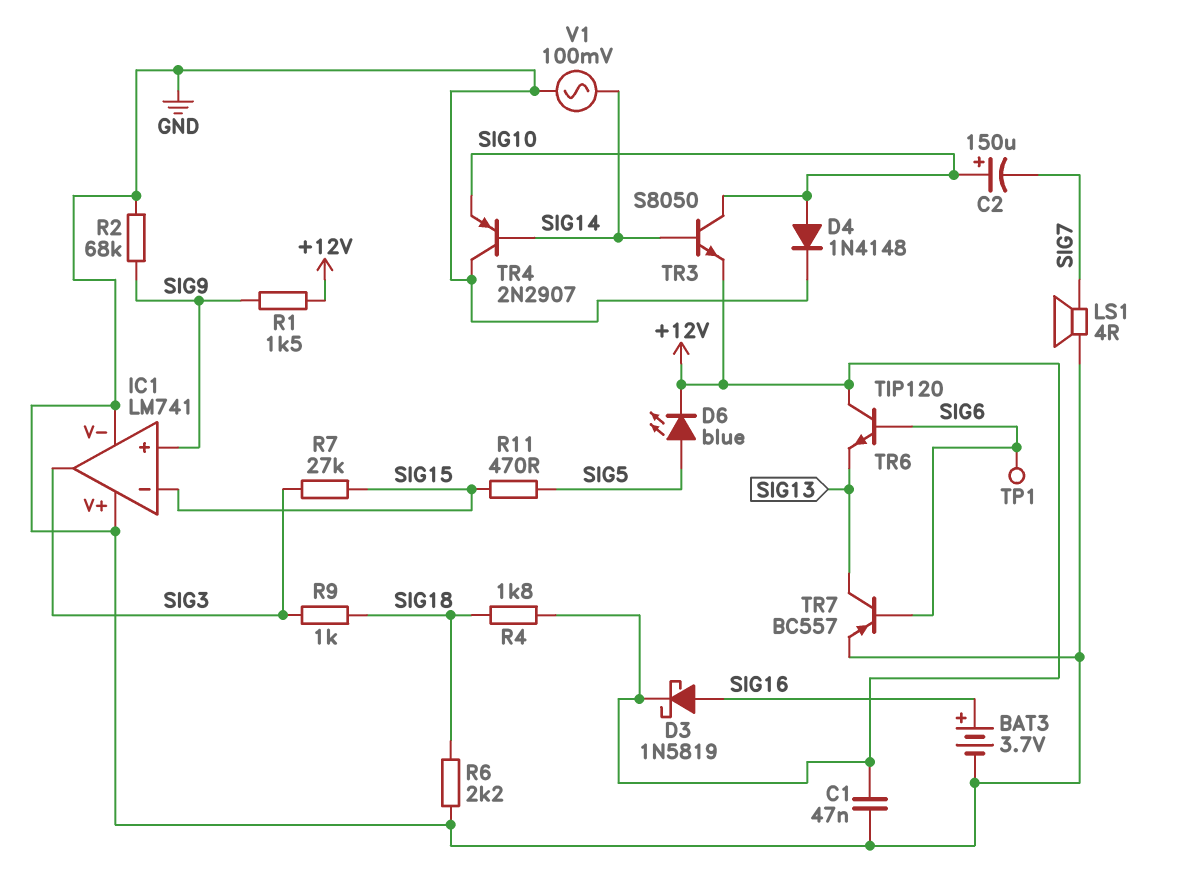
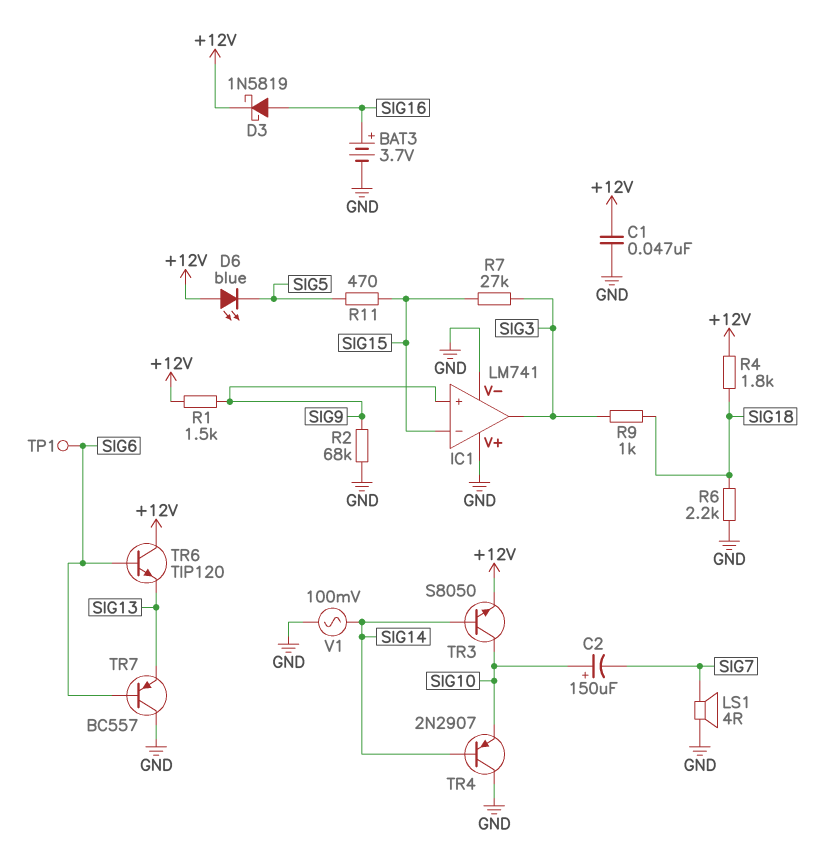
D4: diode 1N4148 (A SIG10, K GND) -> none
D6: LED blue (A SIG5, K +12V) -> LED blue (A +12V, K SIG5)
TR7: PNP BC557 (B SIG6, C SIG13, E GND) -> PNP BC557 (B SIG6, C GND, E SIG13)

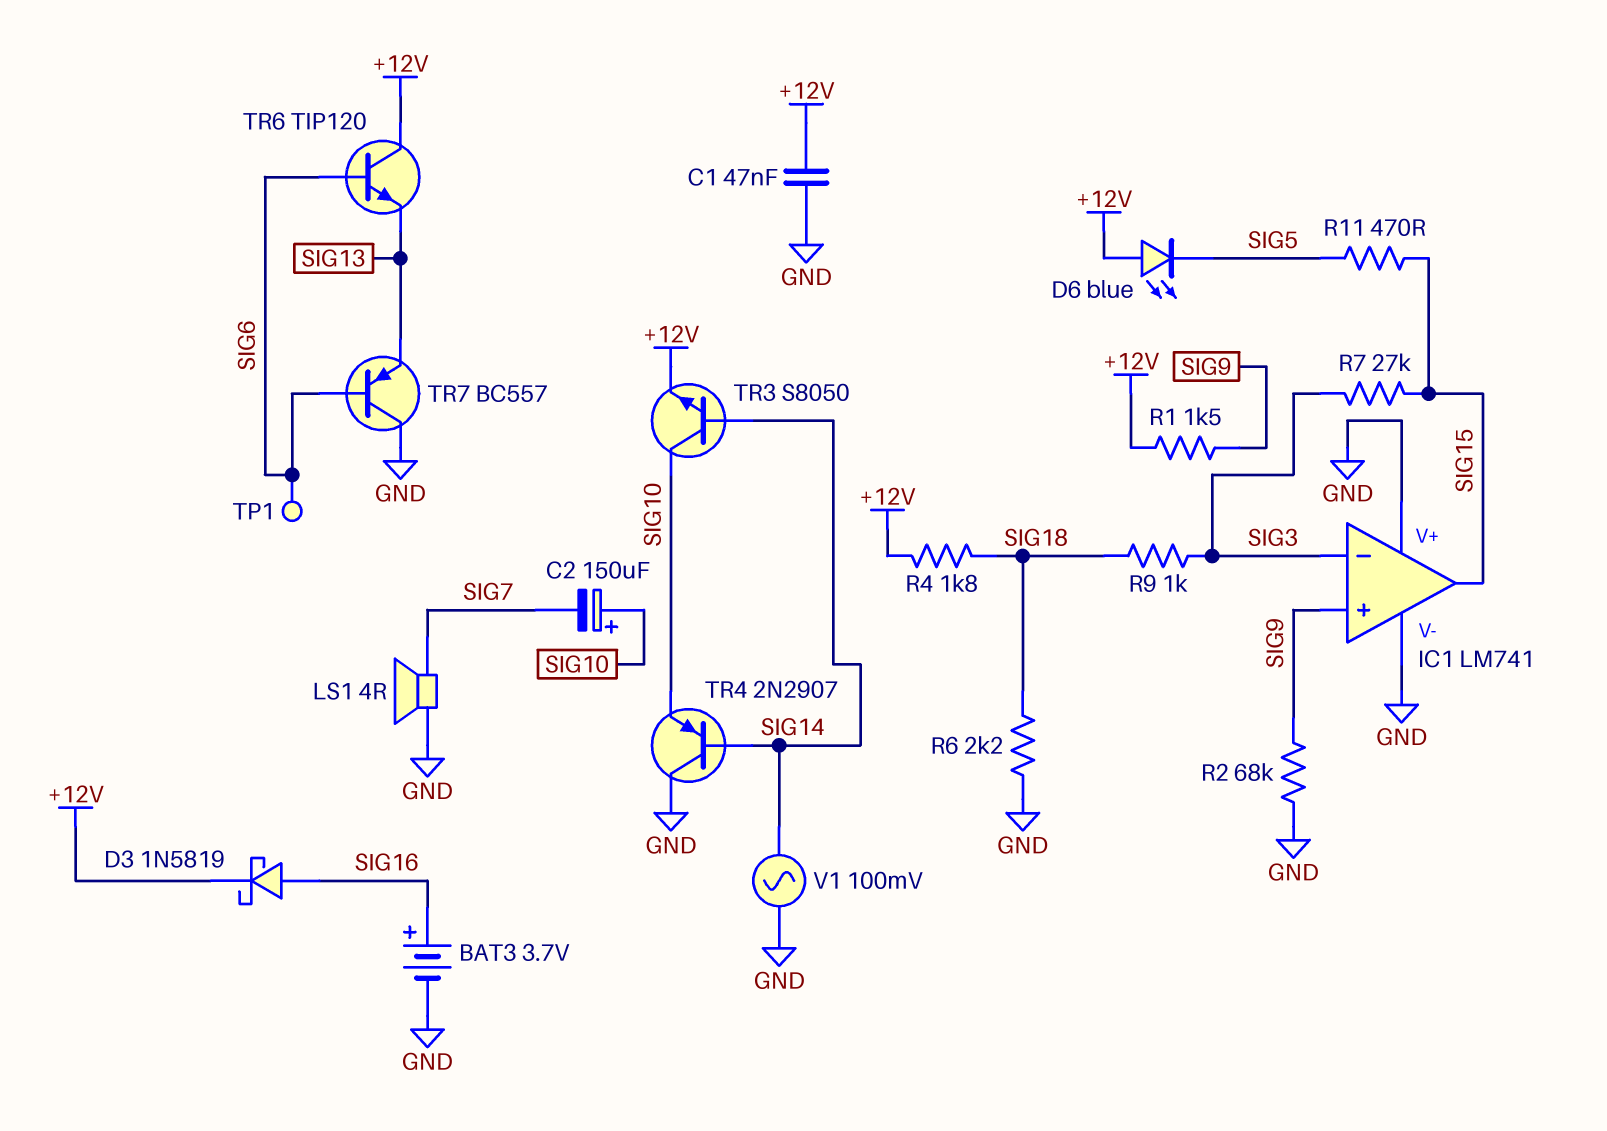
IC1 pin in-: SIG15 -> SIG3
IC1 pin out: SIG3 -> SIG15

